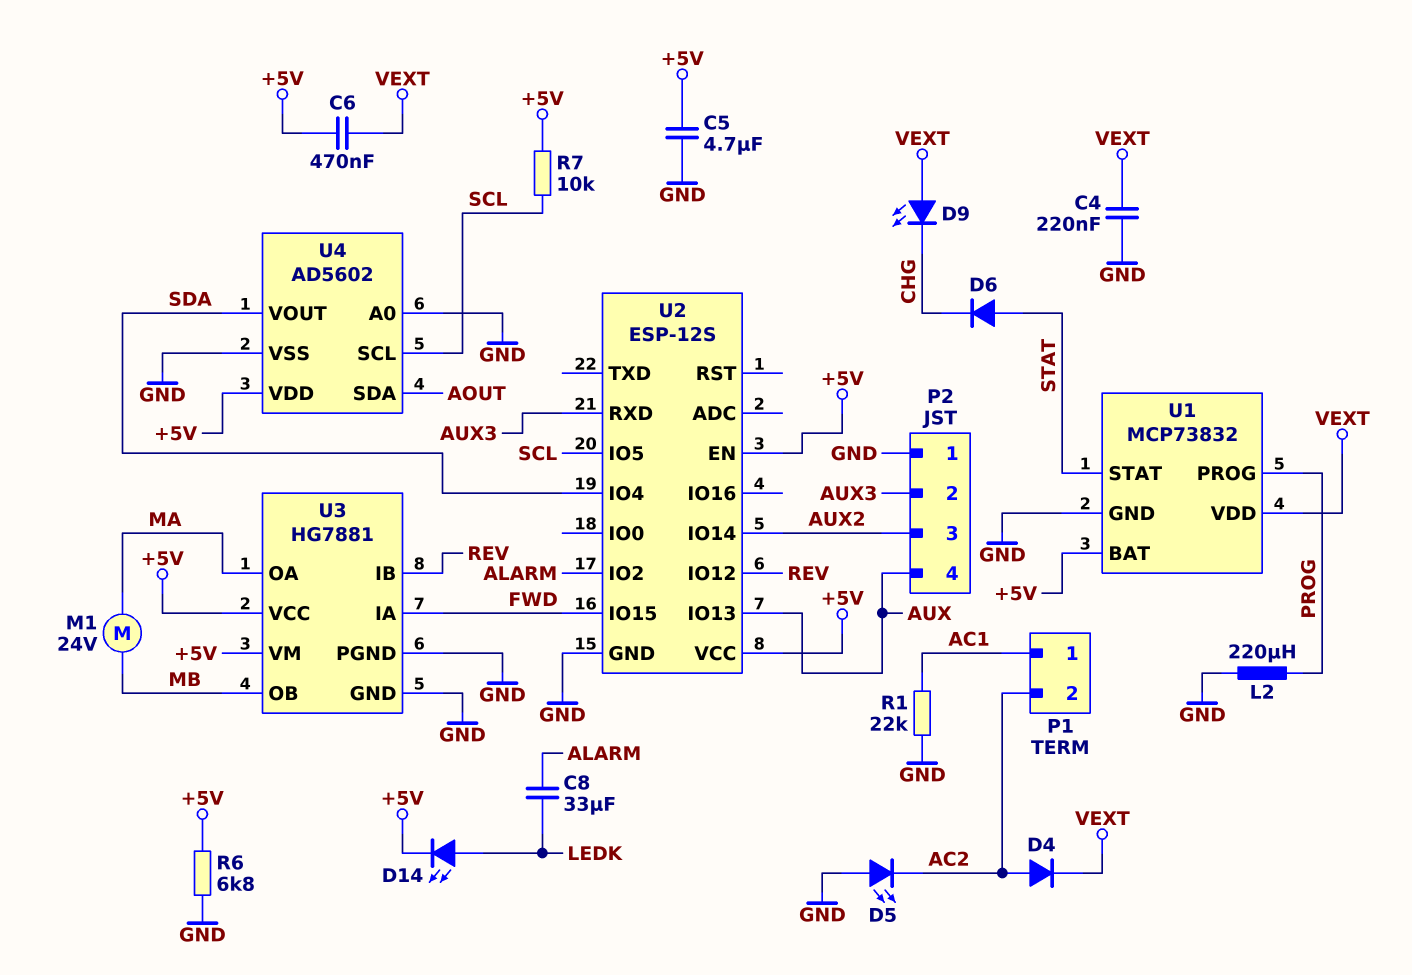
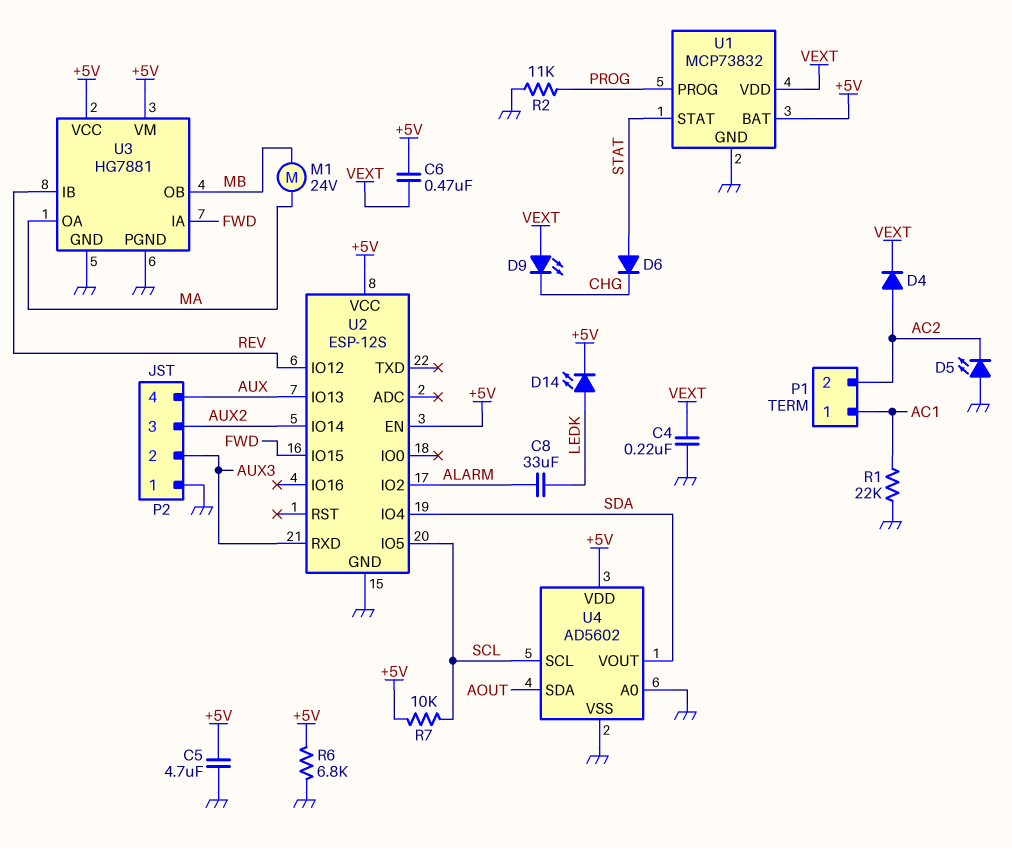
L2: 220uH (GND, PROG) -> none
R2: none -> 11k (GND, PROG)

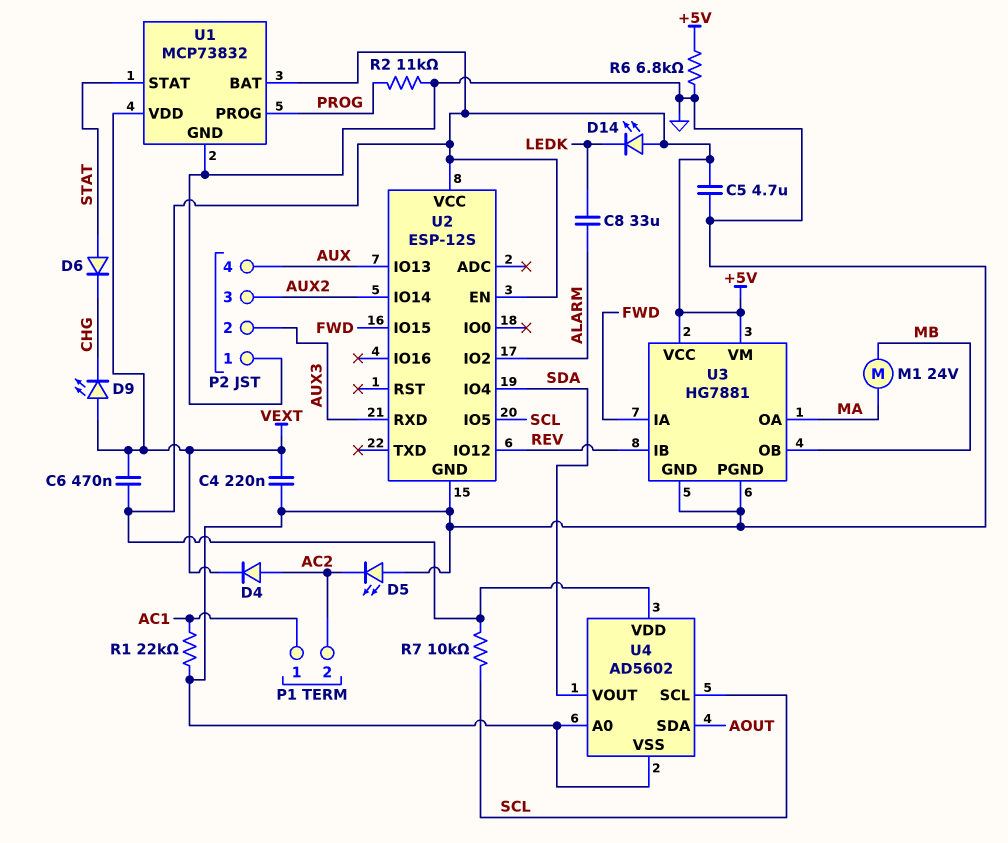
D14: LED (A LEDK, K +5V) -> LED (A +5V, K LEDK)

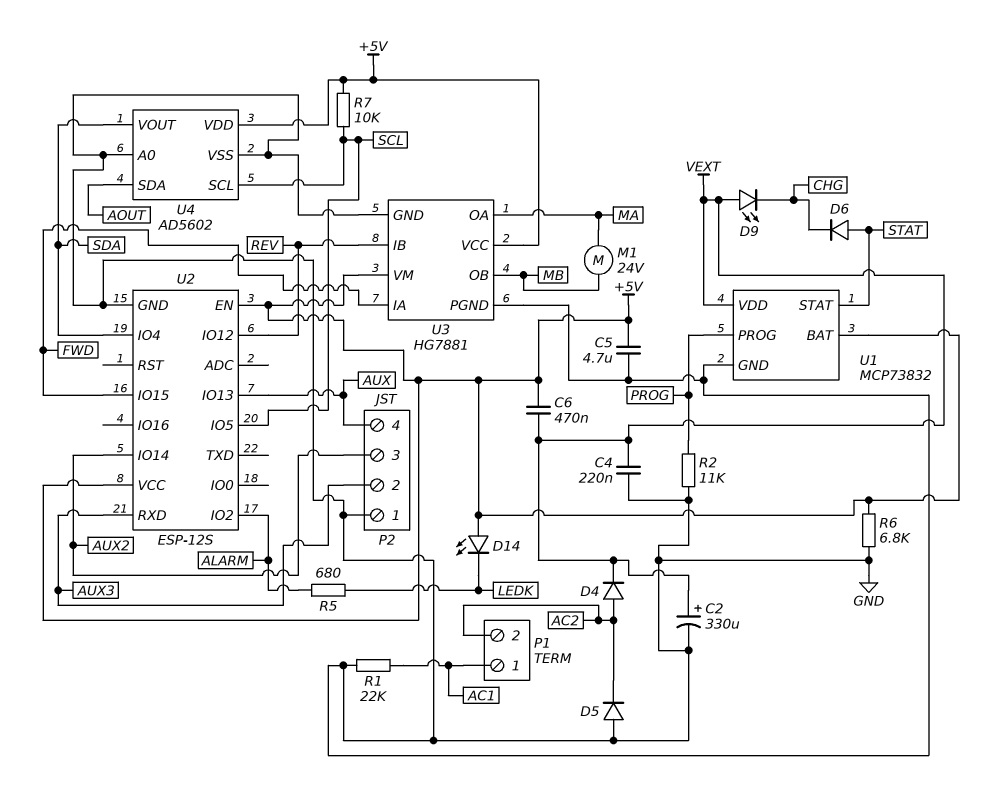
C2: none -> 330uF (plus VEXT, minus GND)
C8: 33uF (ALARM, LEDK) -> none
D5: LED (A GND, K AC2) -> diode (A GND, K AC2)
R5: none -> 680 (ALARM, LEDK)

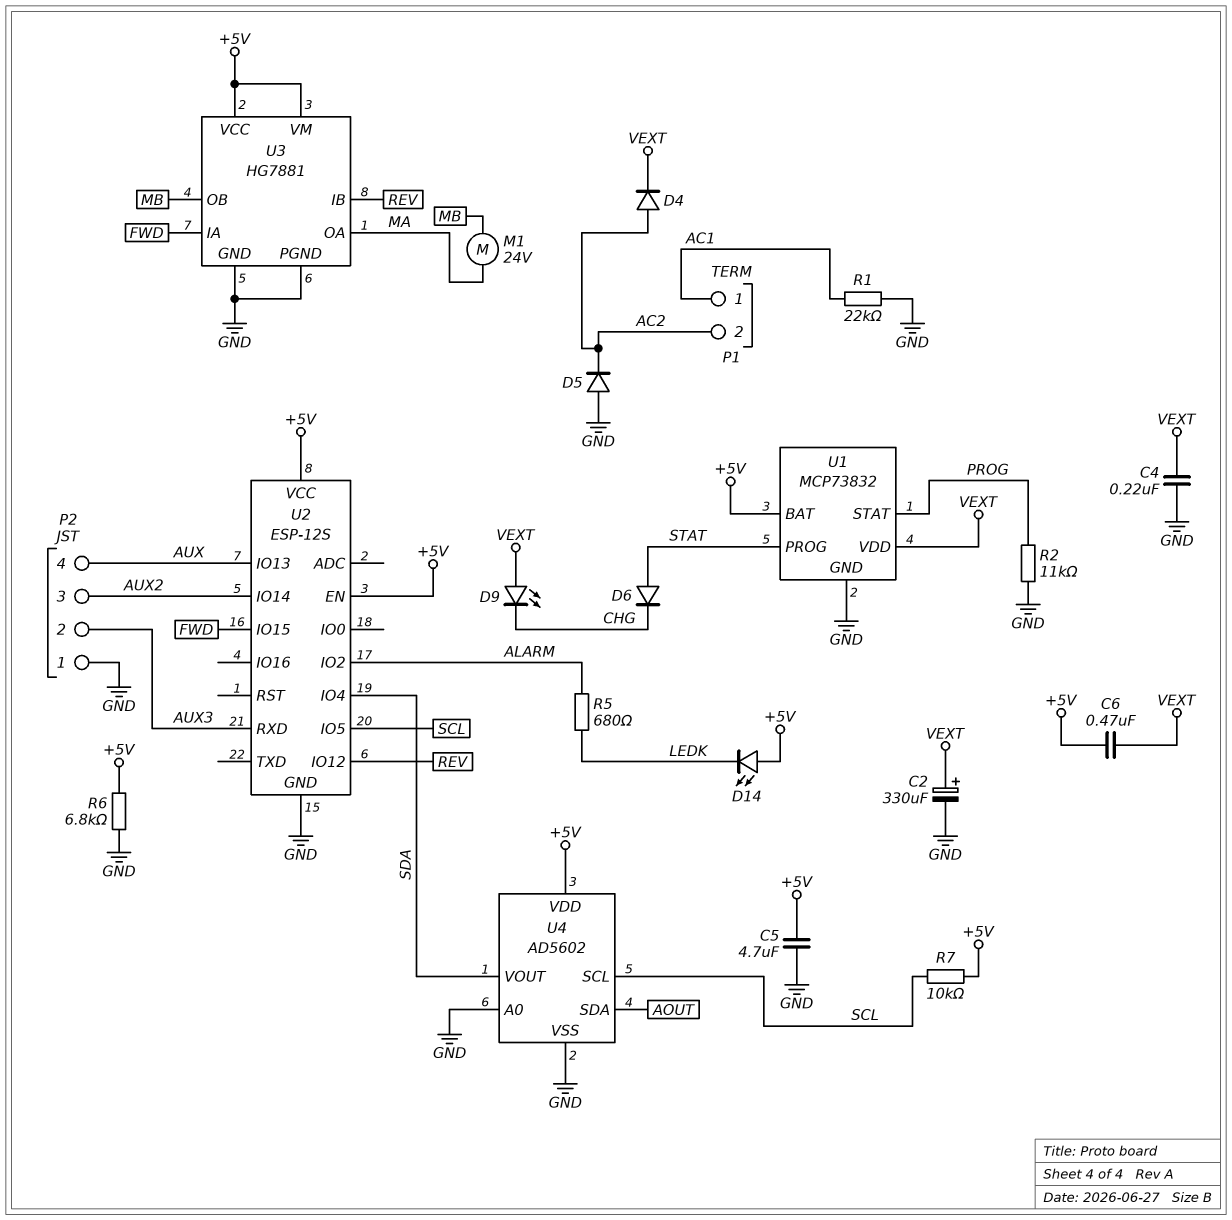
U1 pin PROG: PROG -> STAT
U1 pin STAT: STAT -> PROG

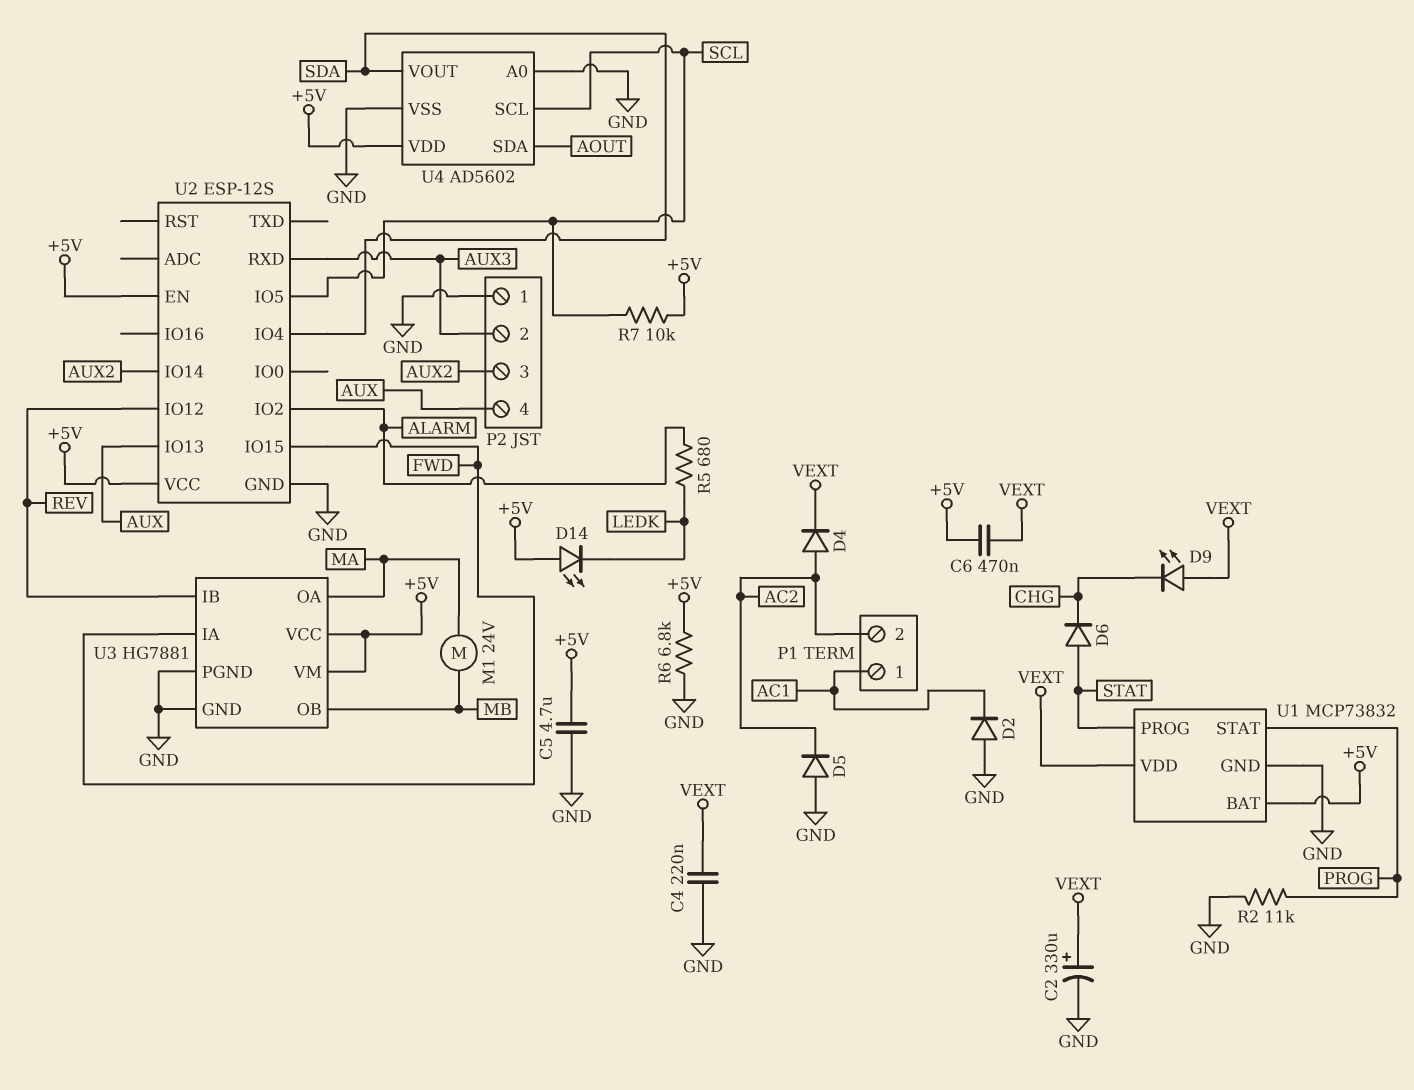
D2: none -> diode (A GND, K AC1)
R1: 22k (AC1, GND) -> none

